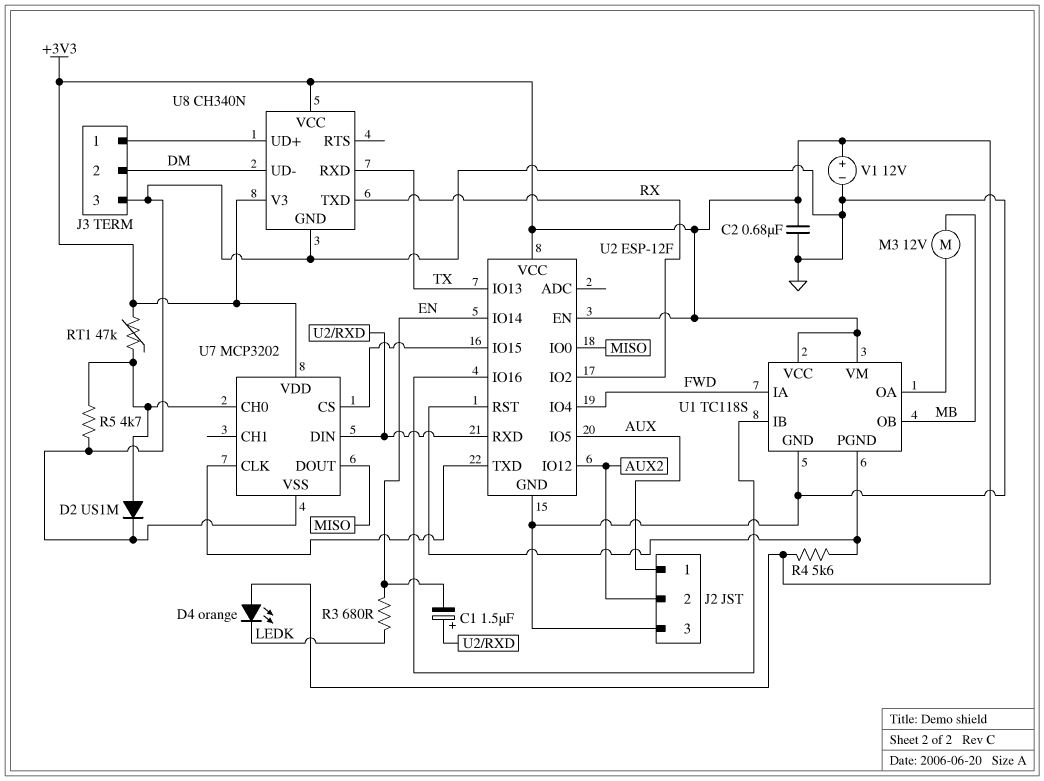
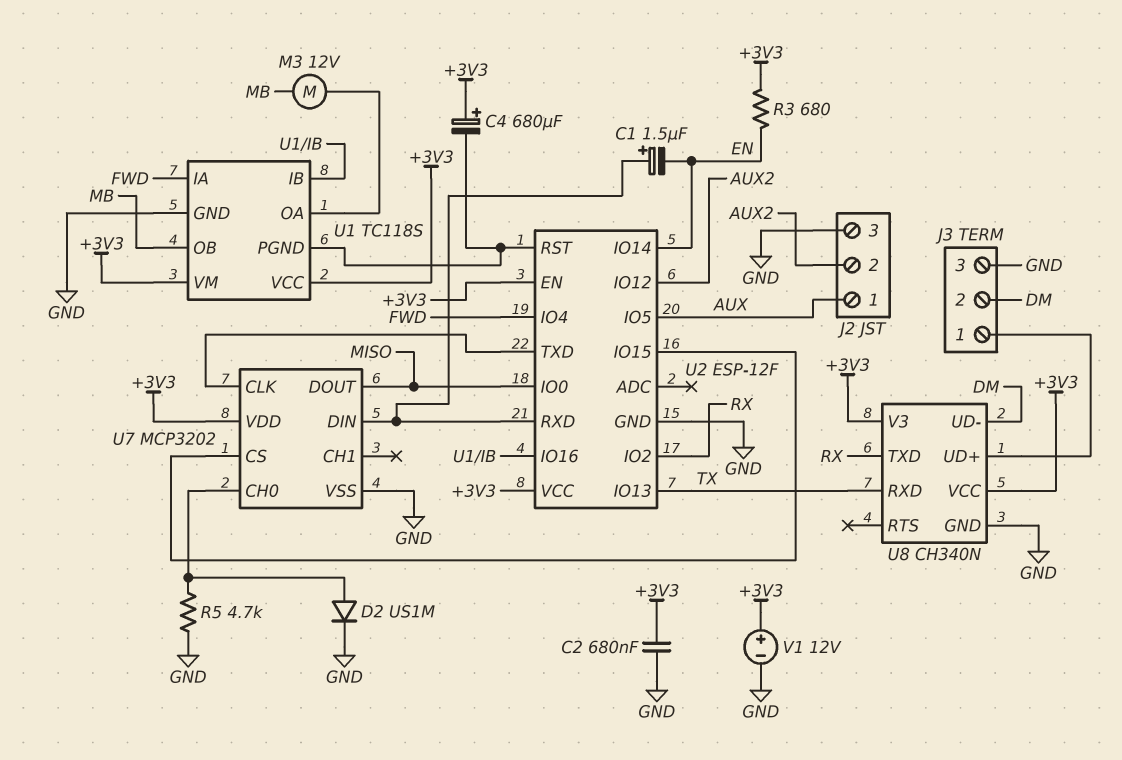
C4: none -> 680uF (plus +3V3, minus U1/PGND)
D4: LED orange (A +3V3, K LEDK) -> none
R3: 680 (EN, LEDK) -> 680 (+3V3, EN)
R4: 5.6k (+3V3, U1/PGND) -> none
RT1: 47k (+3V3, U7/CH0) -> none

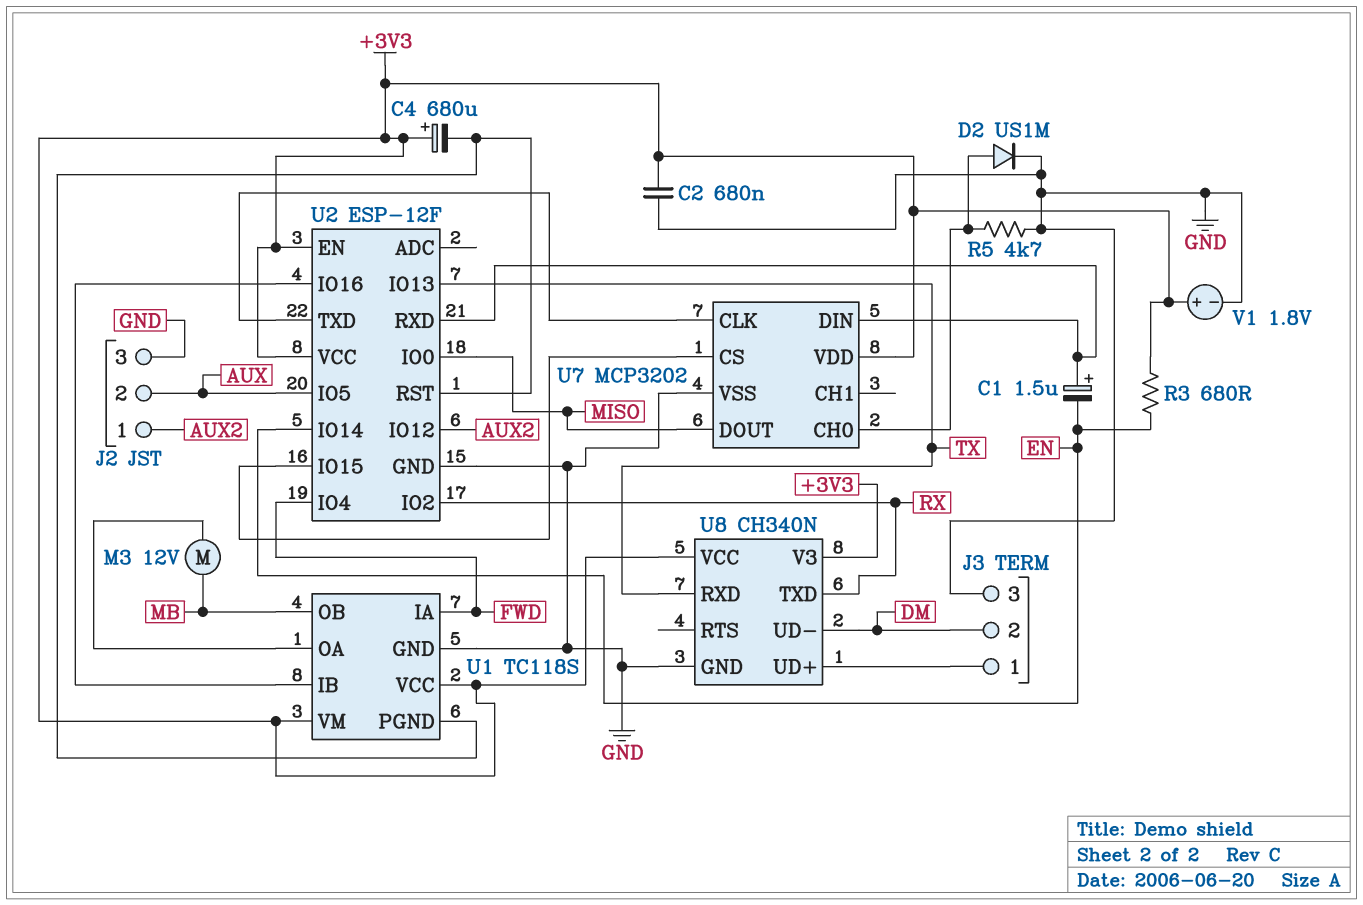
J2 pin 1: AUX -> AUX2
J2 pin 2: AUX2 -> AUX
V1: 12V (plus +3V3, minus GND) -> 1.8V (plus +3V3, minus GND)

